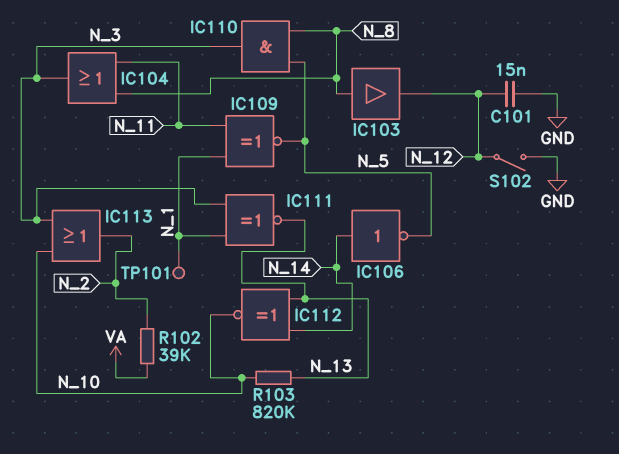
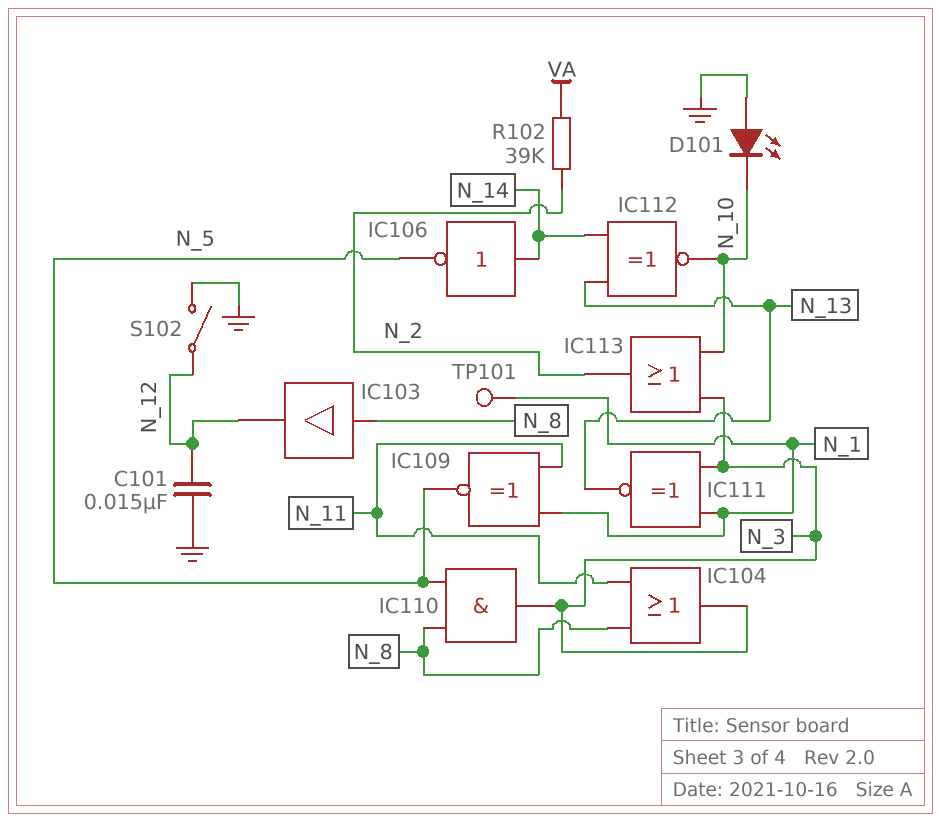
D101: none -> LED (A GND, K N_10)
R103: 820k (N_10, N_13) -> none

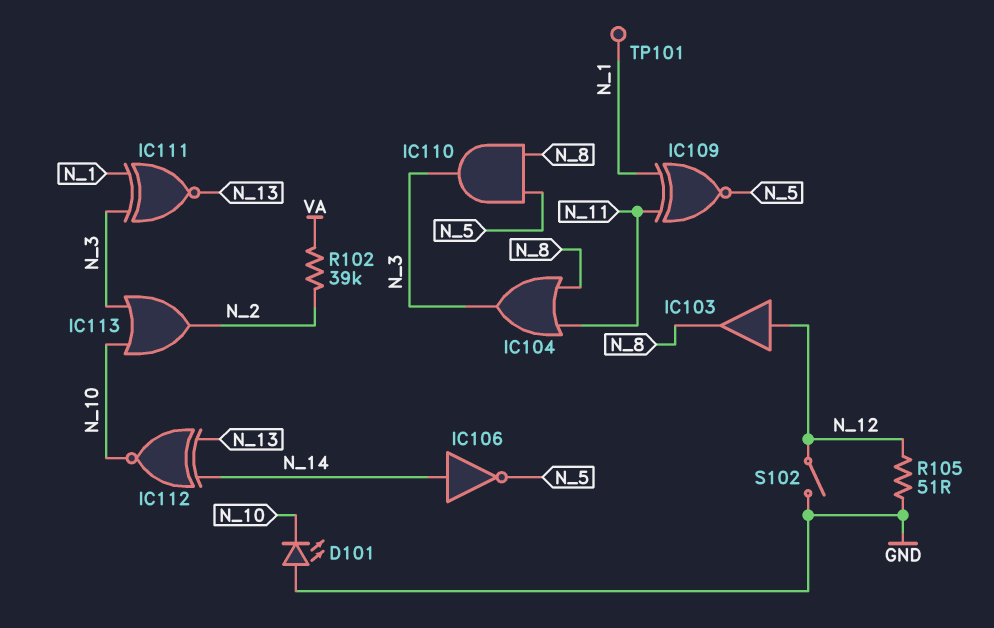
C101: 15nF (GND, N_12) -> none
IC103: buffer (in N_8, out N_12) -> buffer (in N_12, out N_8)
R105: none -> 51 (GND, N_12)

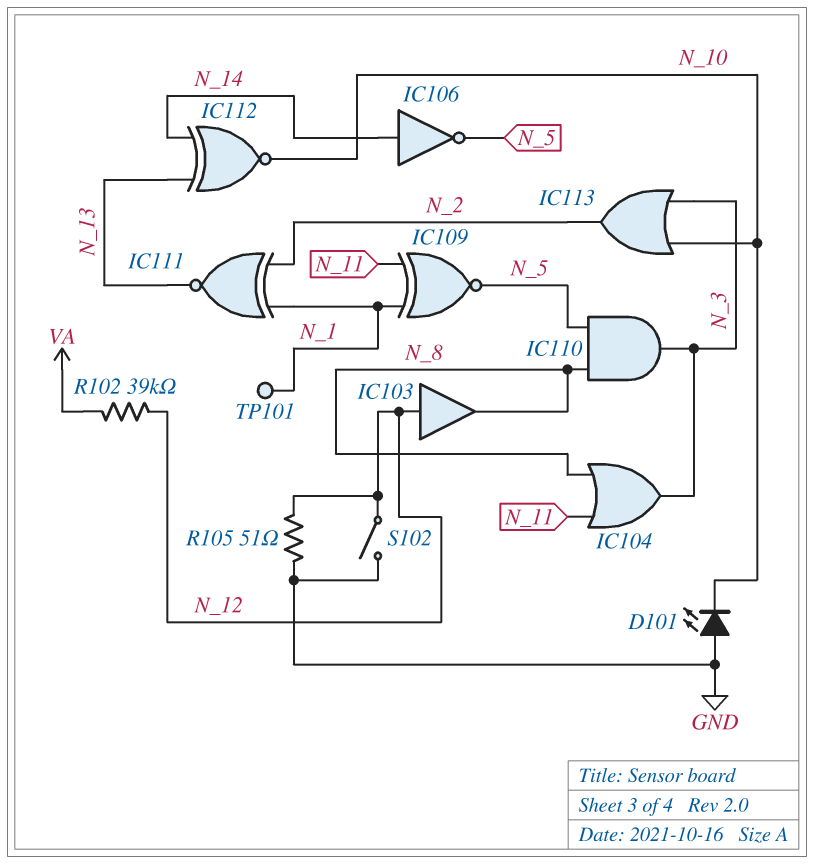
IC111: XNOR (in N_1, in N_3, out N_13) -> XNOR (in N_1, in N_2, out N_13)
R102: 39k (N_2, VA) -> 39k (N_12, VA)

